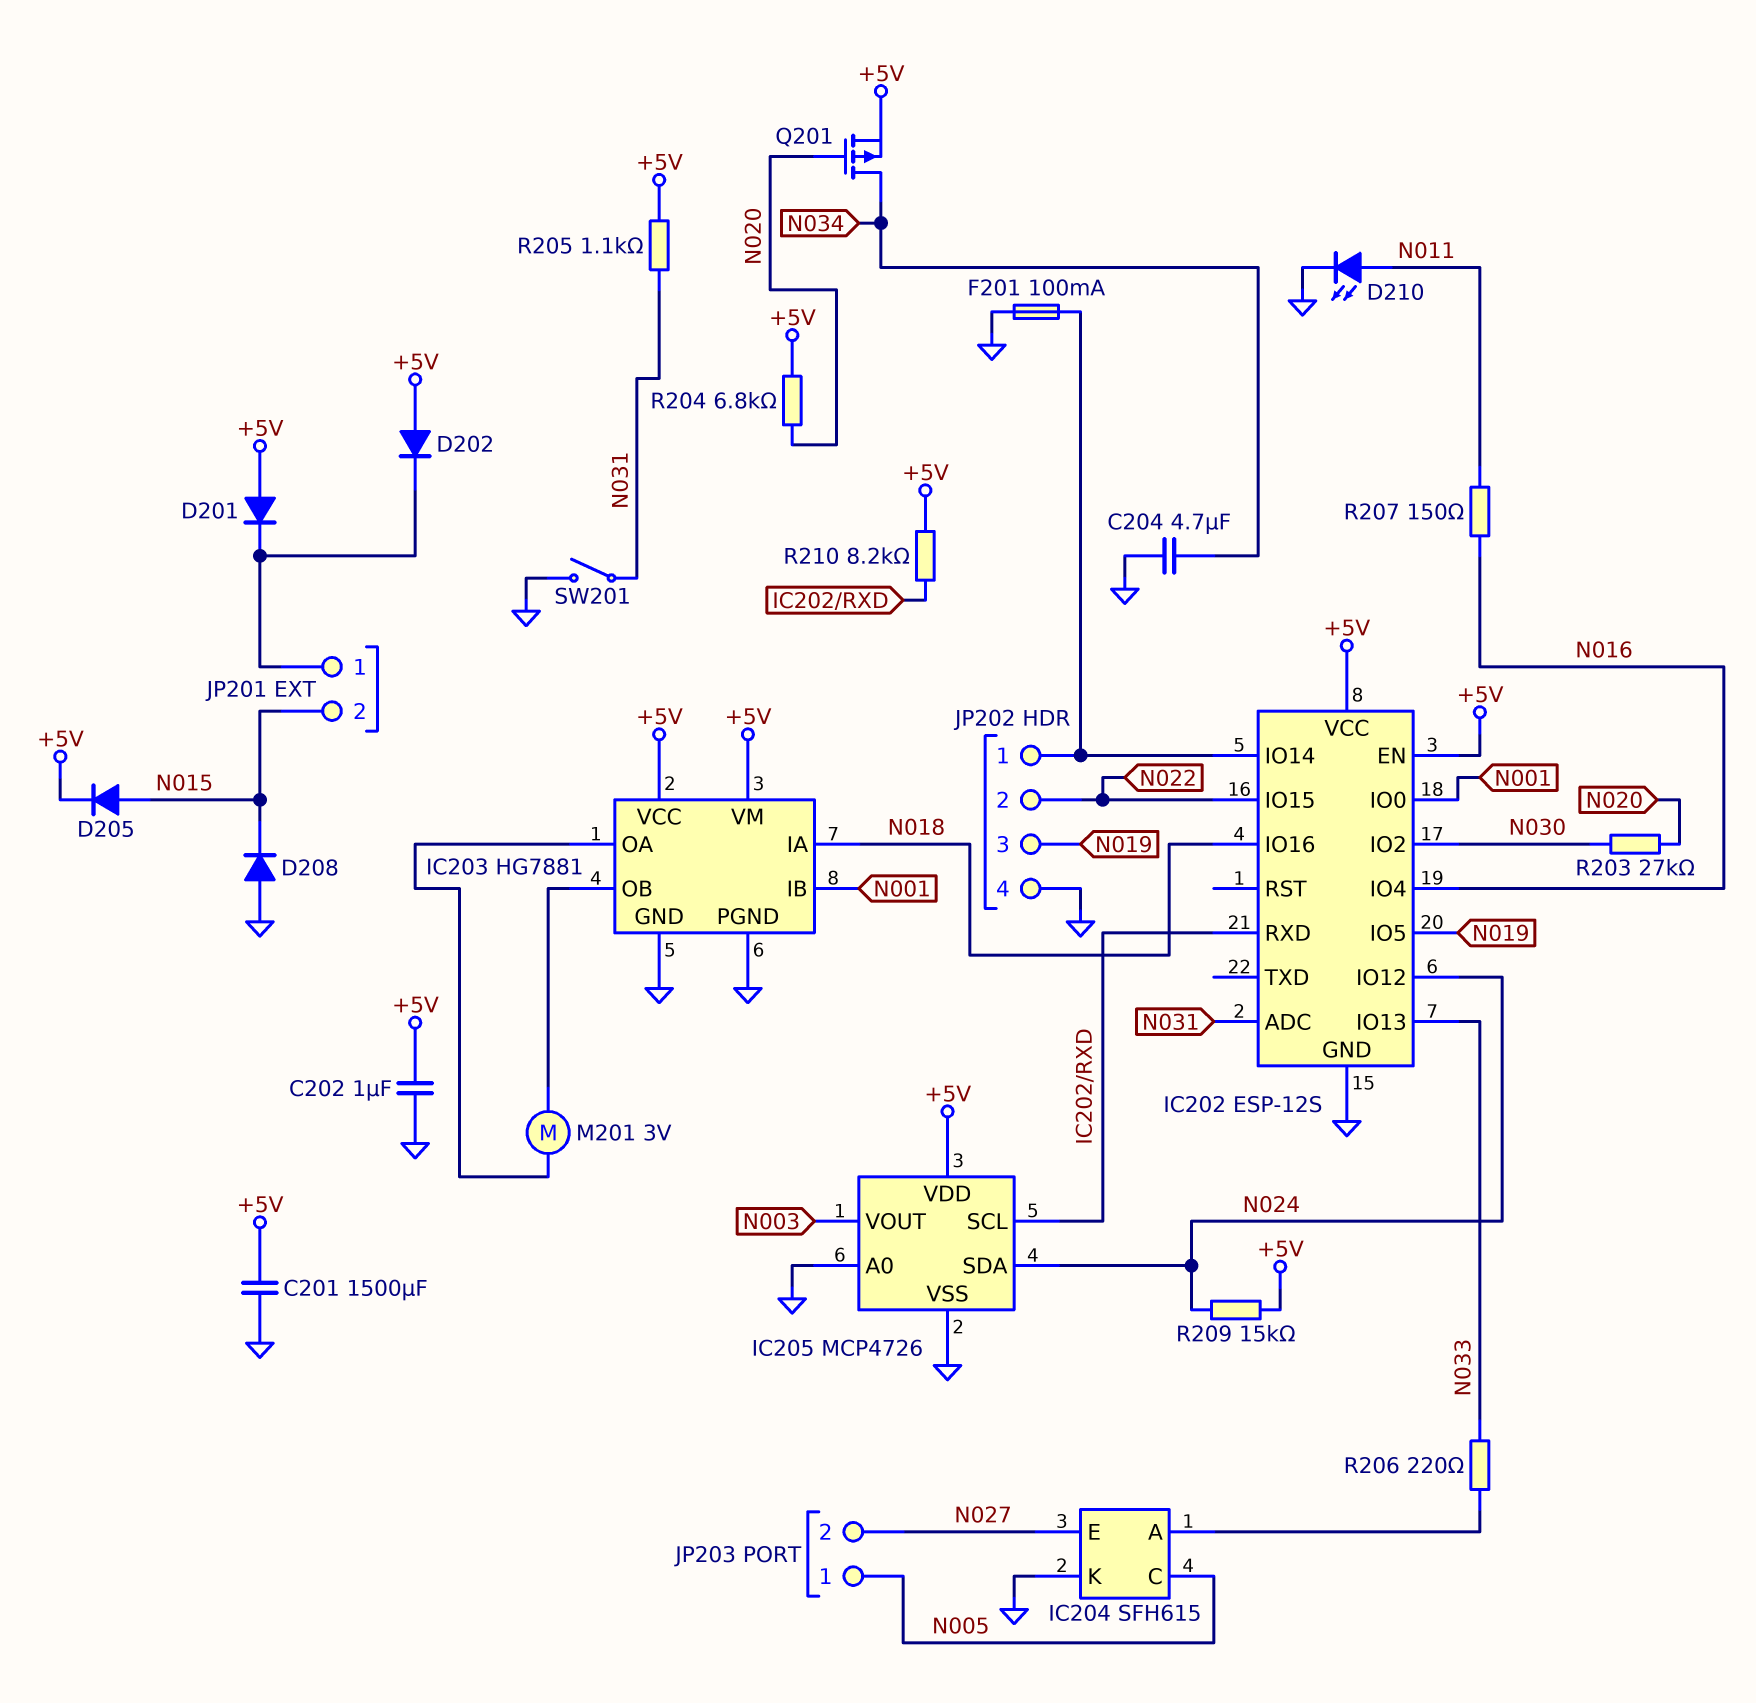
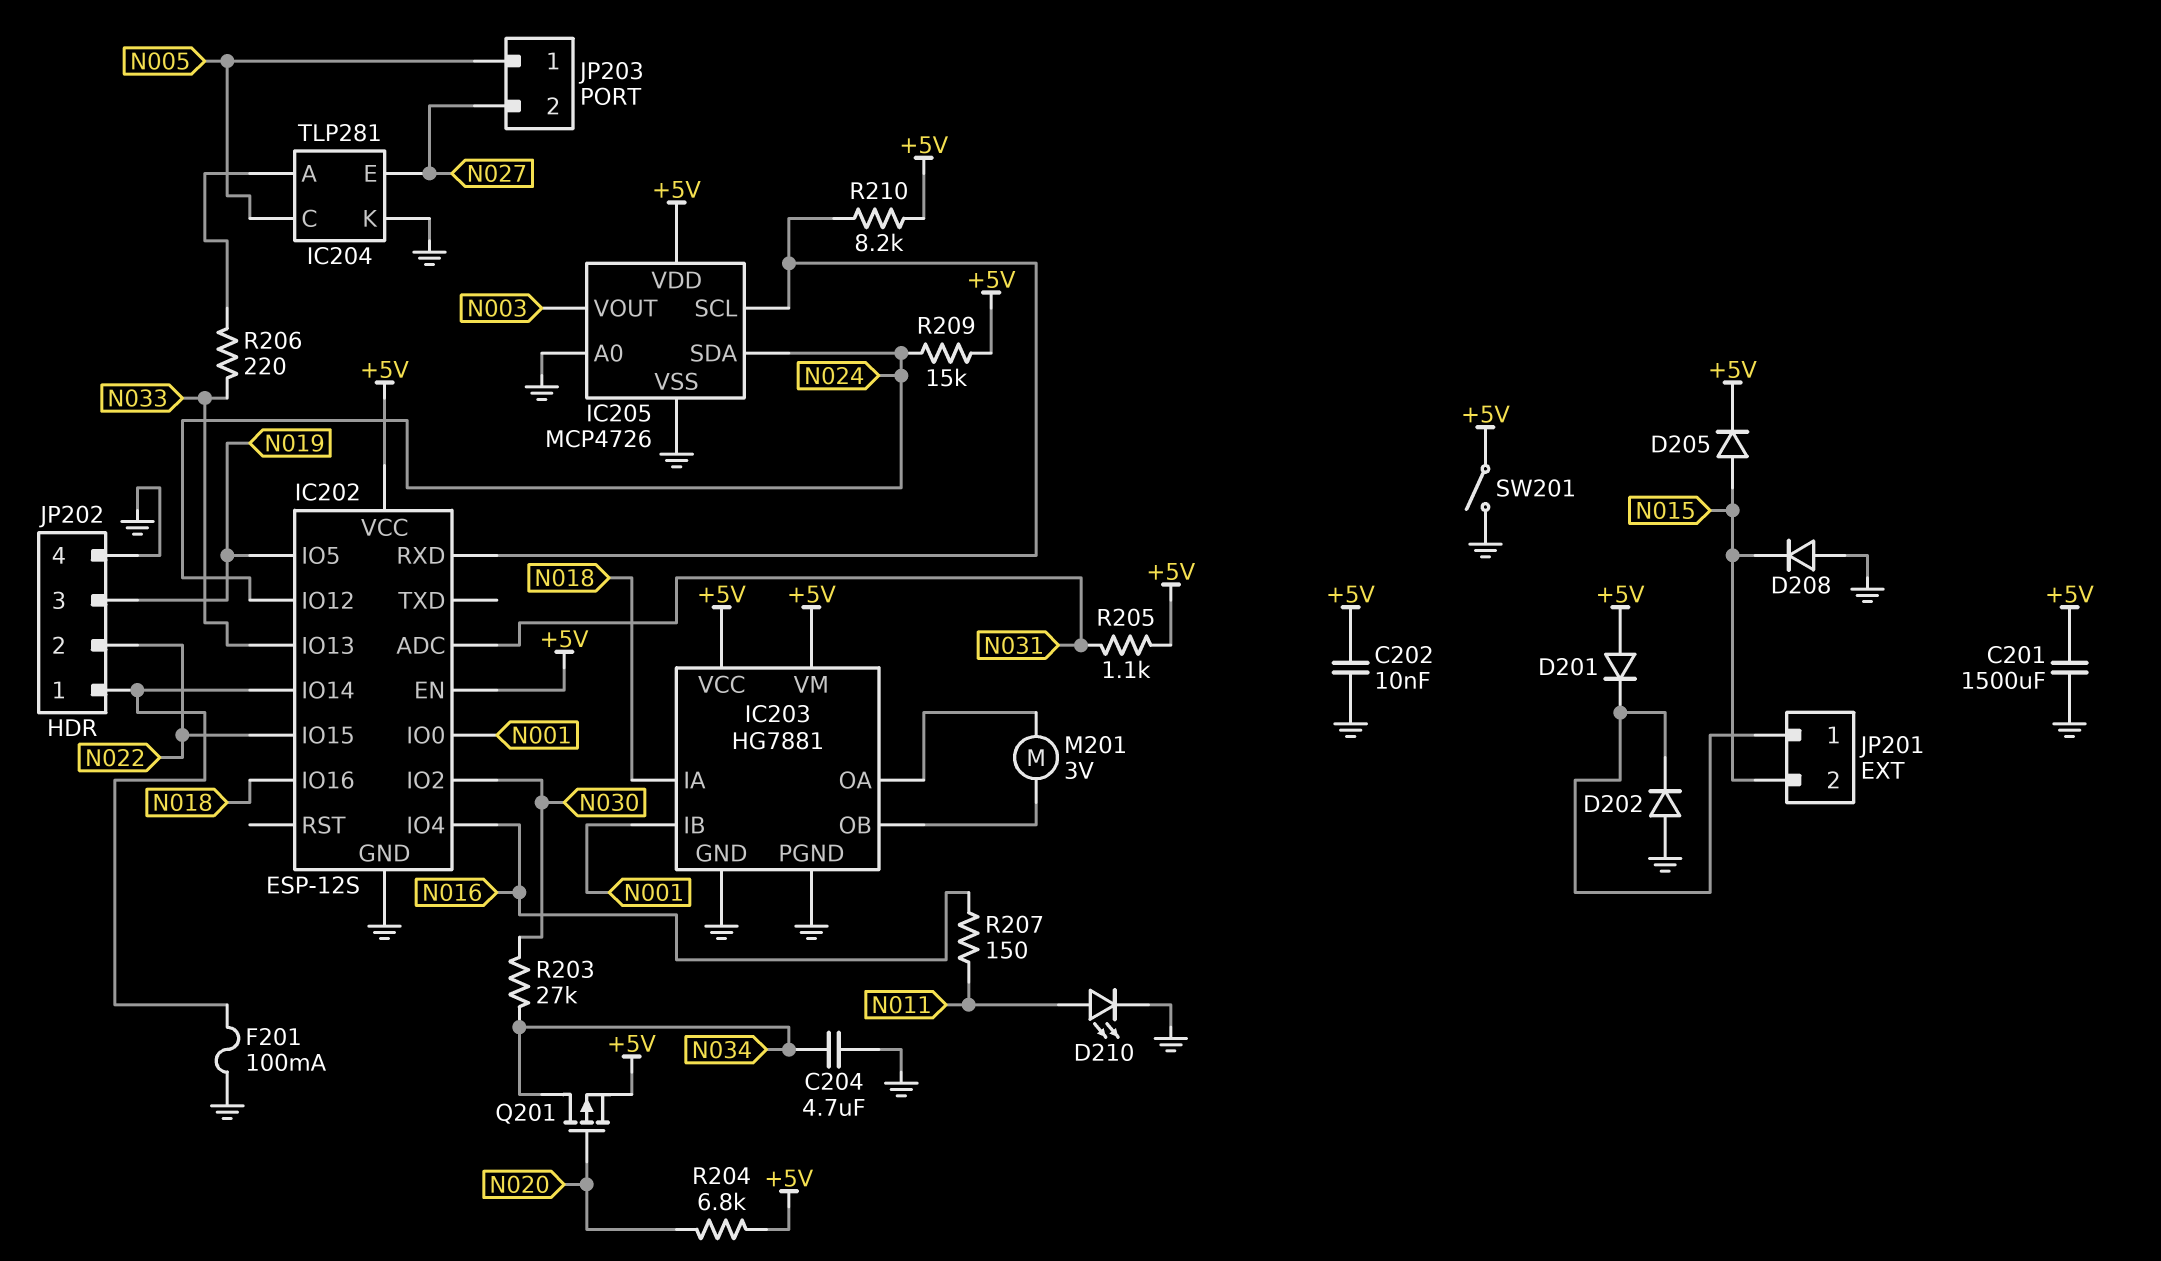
C202: 1uF (+5V, GND) -> 10nF (+5V, GND)
D202: diode (A +5V, K JP201/1) -> diode (A GND, K JP201/1)
IC204: SFH615 -> TLP281
R203: 27k (N020, N030) -> 27k (N030, N034)
SW201: switch (GND, N031) -> switch (+5V, GND)

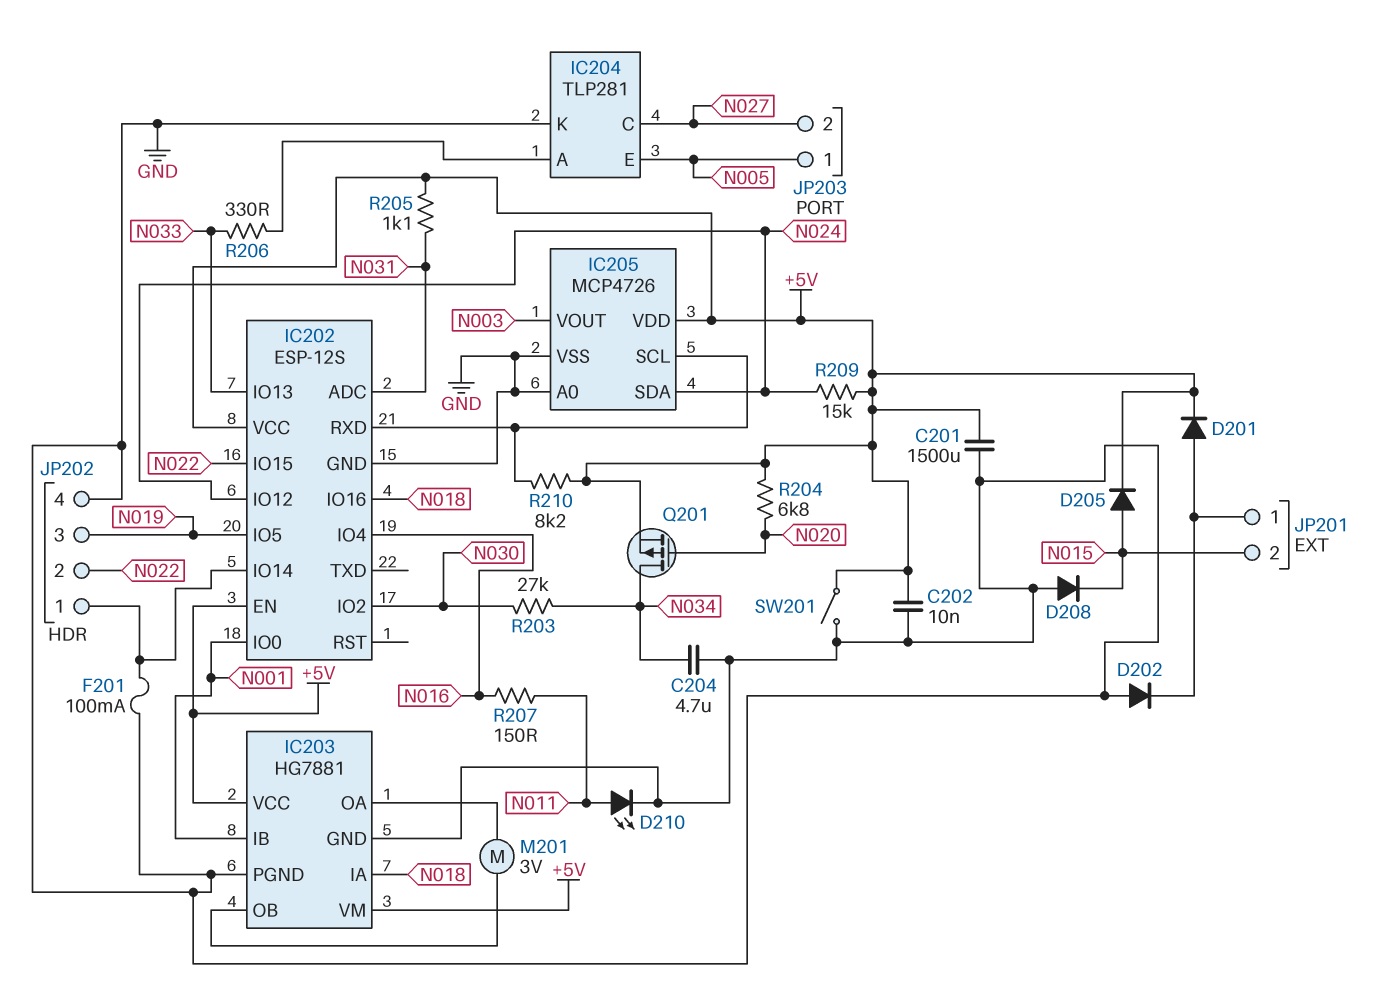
D201: diode (A +5V, K JP201/1) -> diode (A JP201/1, K +5V)
IC204 pin C: N005 -> N027
IC204 pin E: N027 -> N005
R206: 220 (IC204/A, N033) -> 330 (IC204/A, N033)

